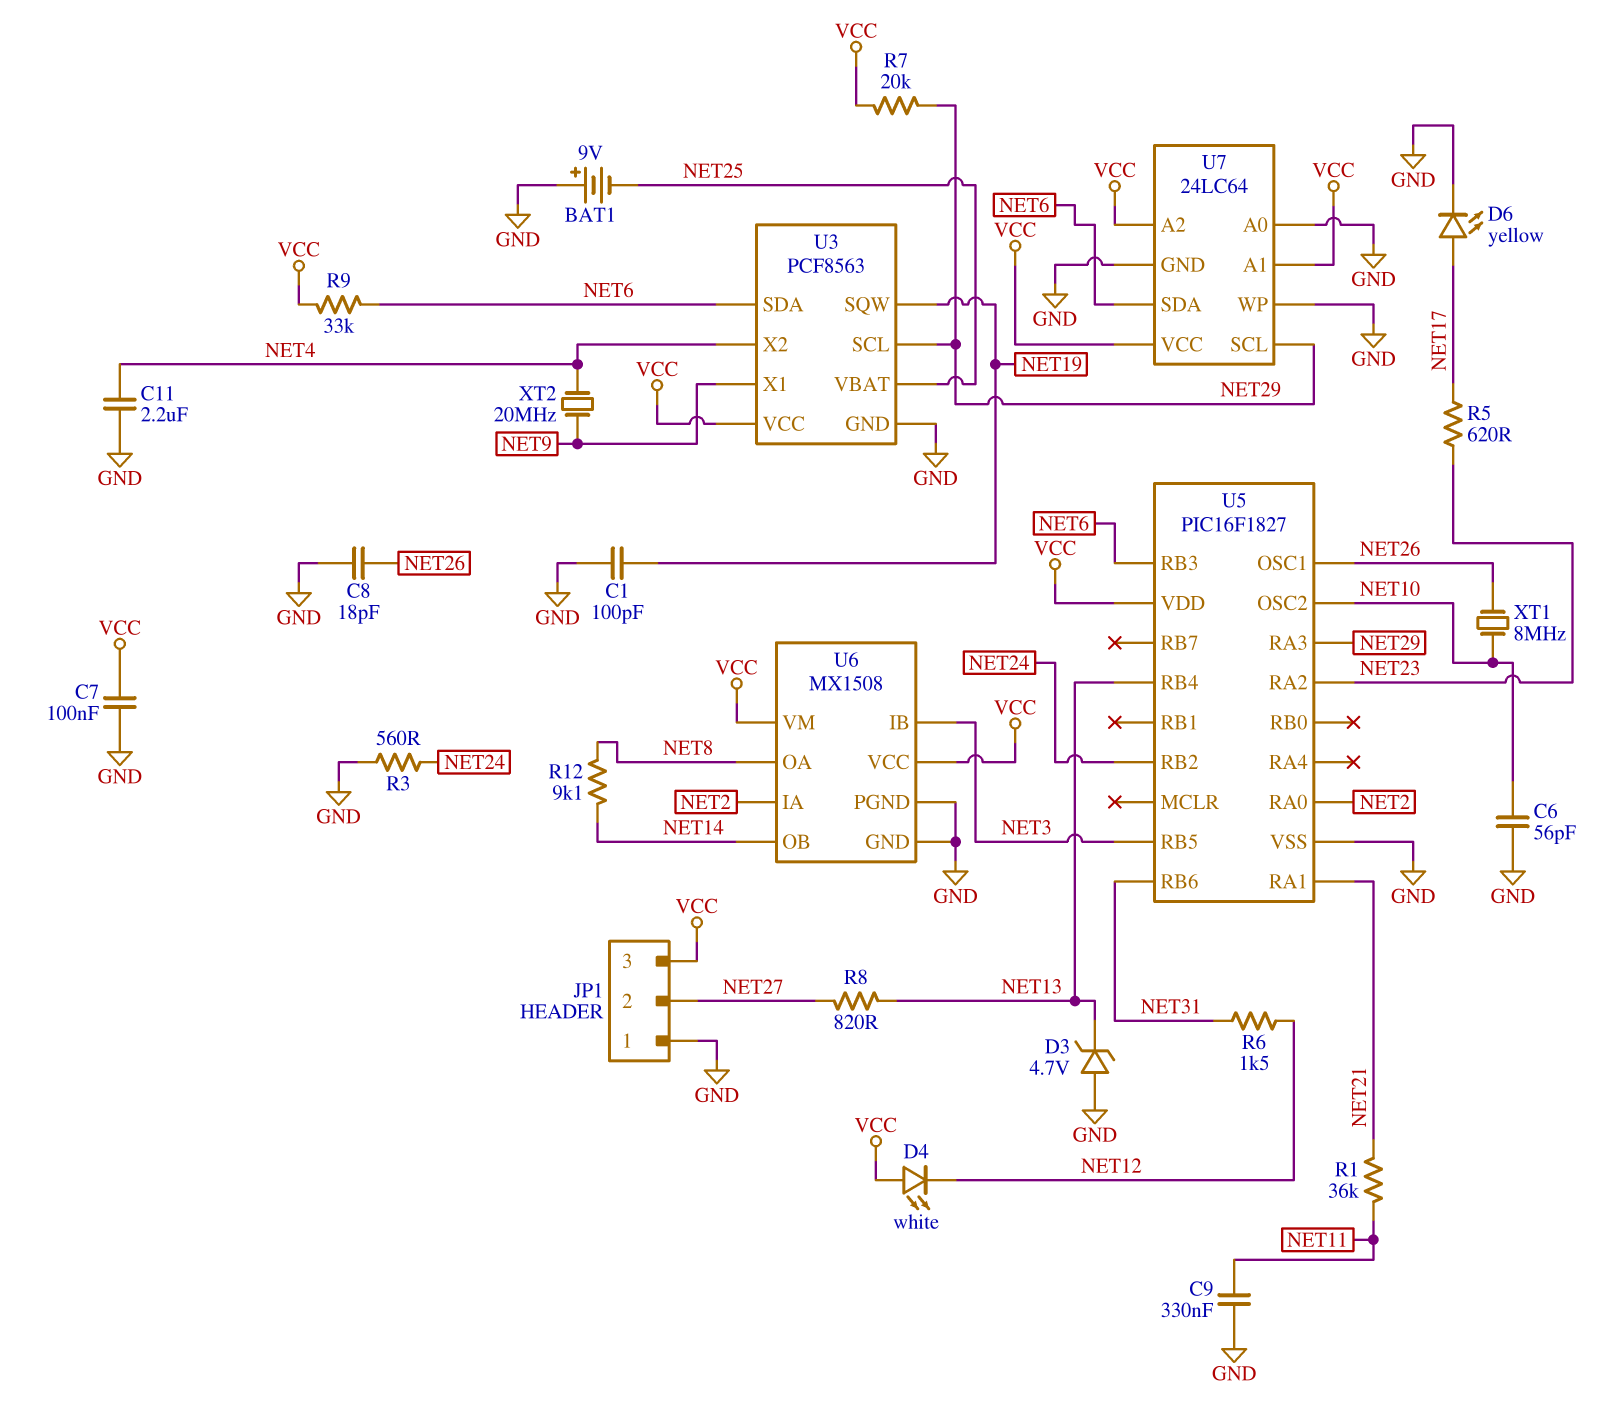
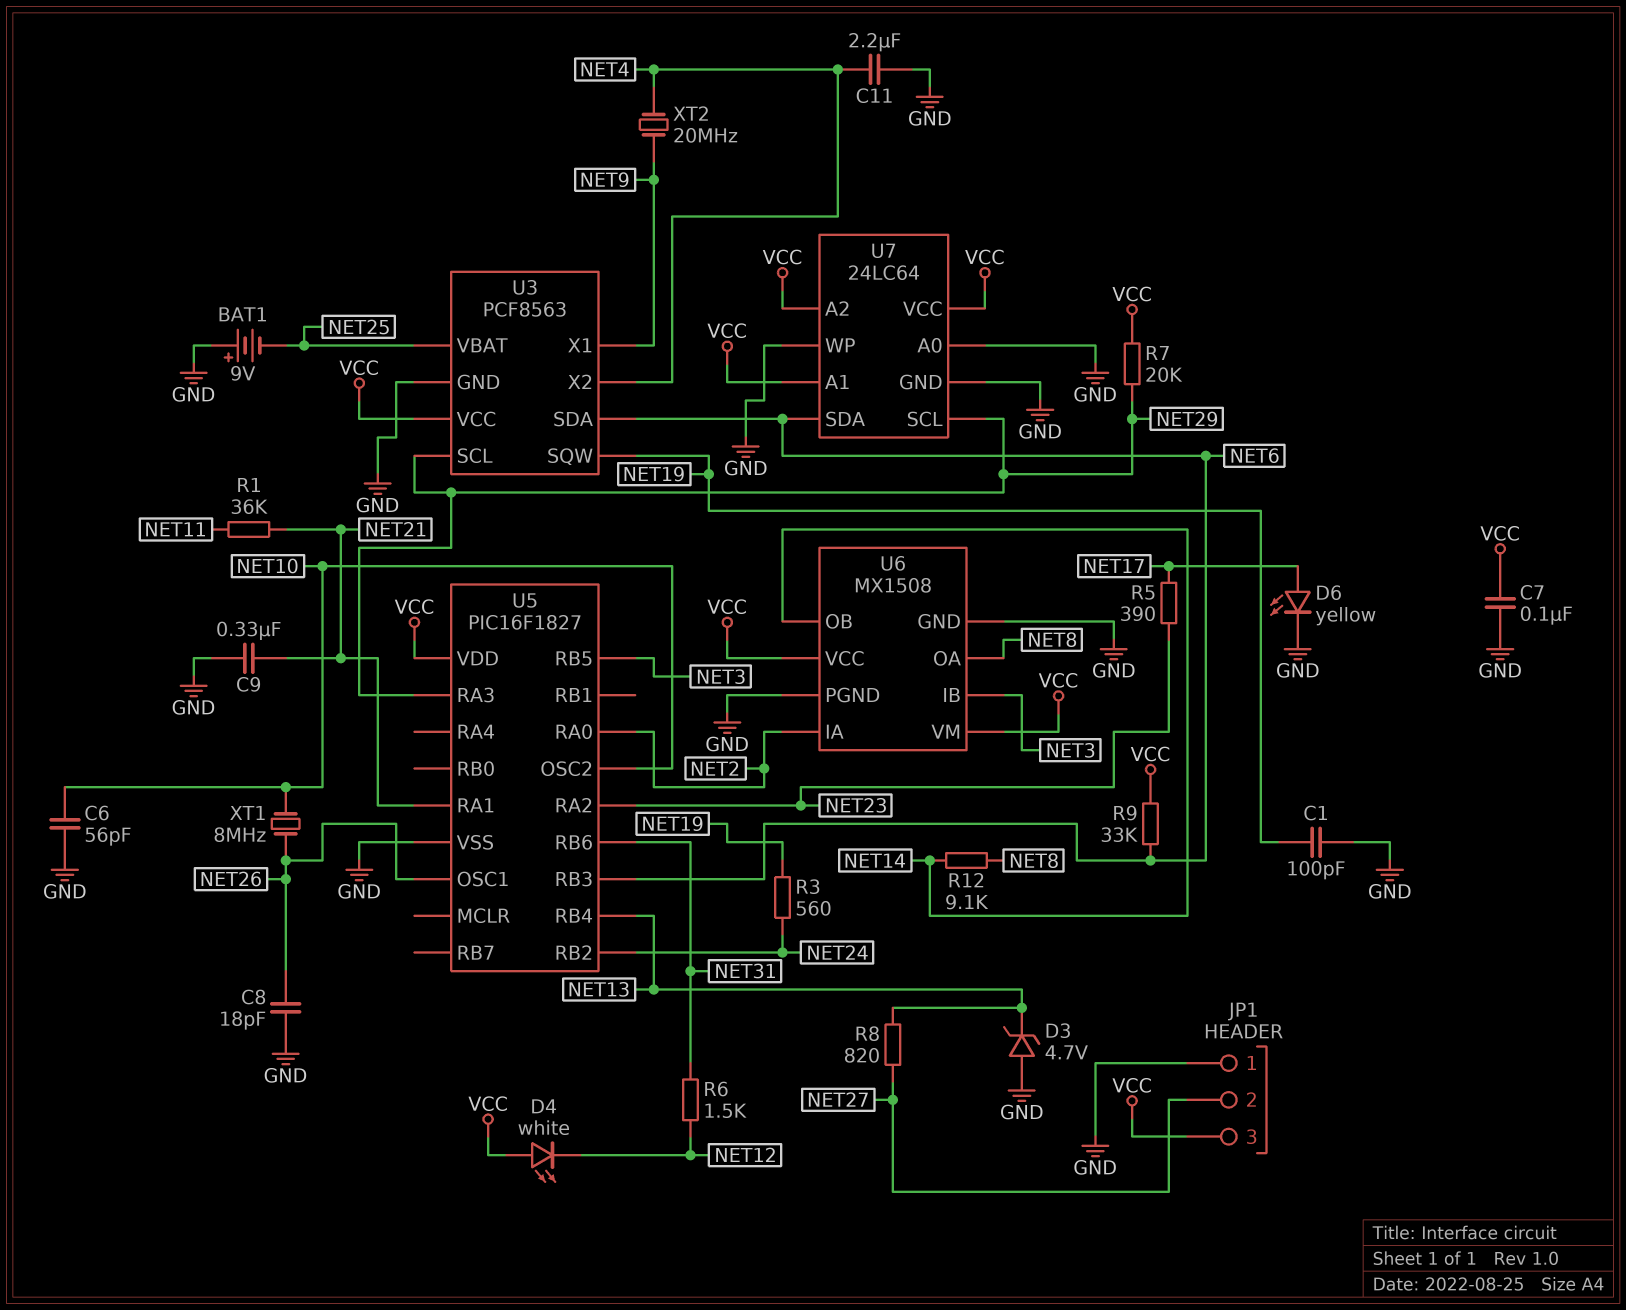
C9: 330nF (GND, NET11) -> 330nF (GND, NET21)
R3: 560 (GND, NET24) -> 560 (NET19, NET24)
R5: 620 (NET17, NET23) -> 390 (NET17, NET23)

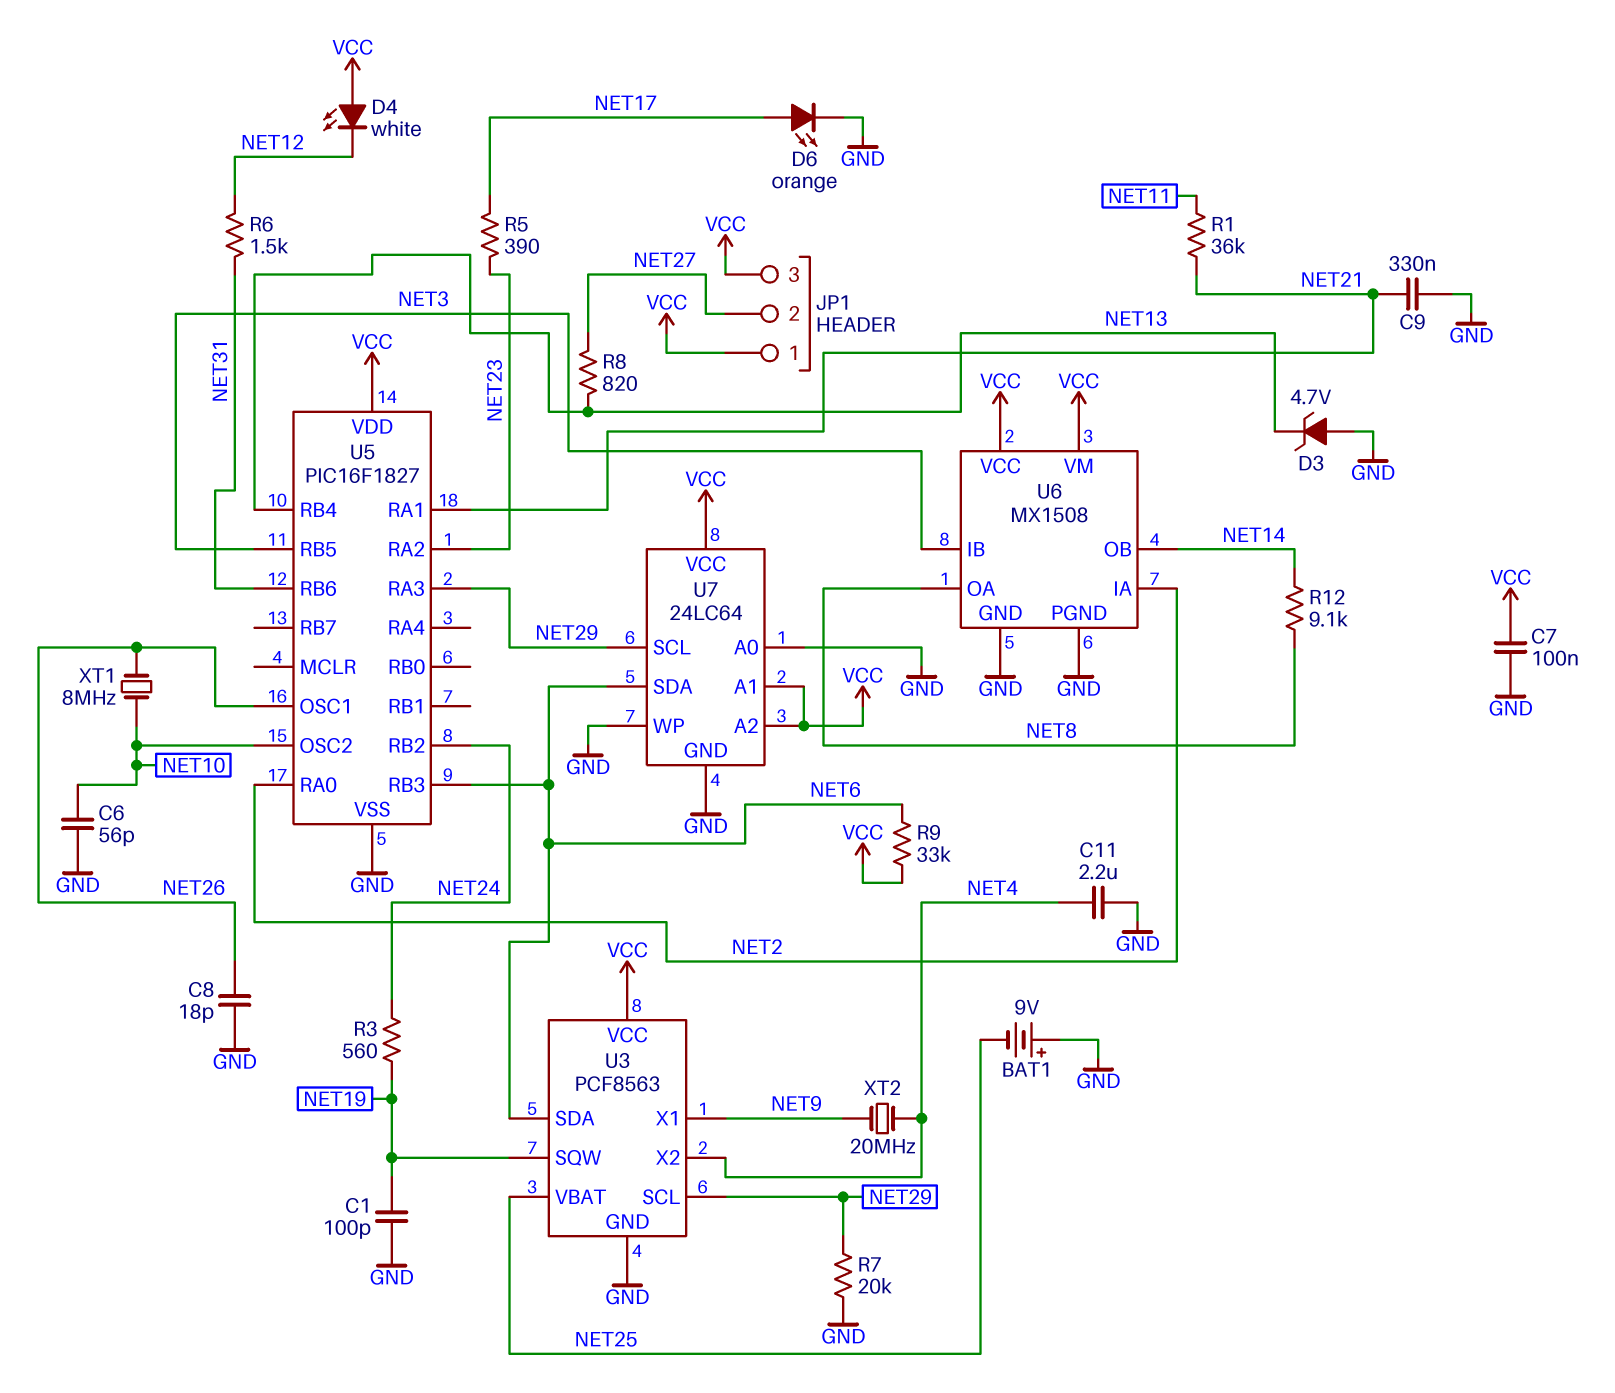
D6: LED yellow (A NET17, K GND) -> LED orange (A NET17, K GND)
JP1 pin 1: GND -> VCC
R7: 20k (NET29, VCC) -> 20k (GND, NET29)

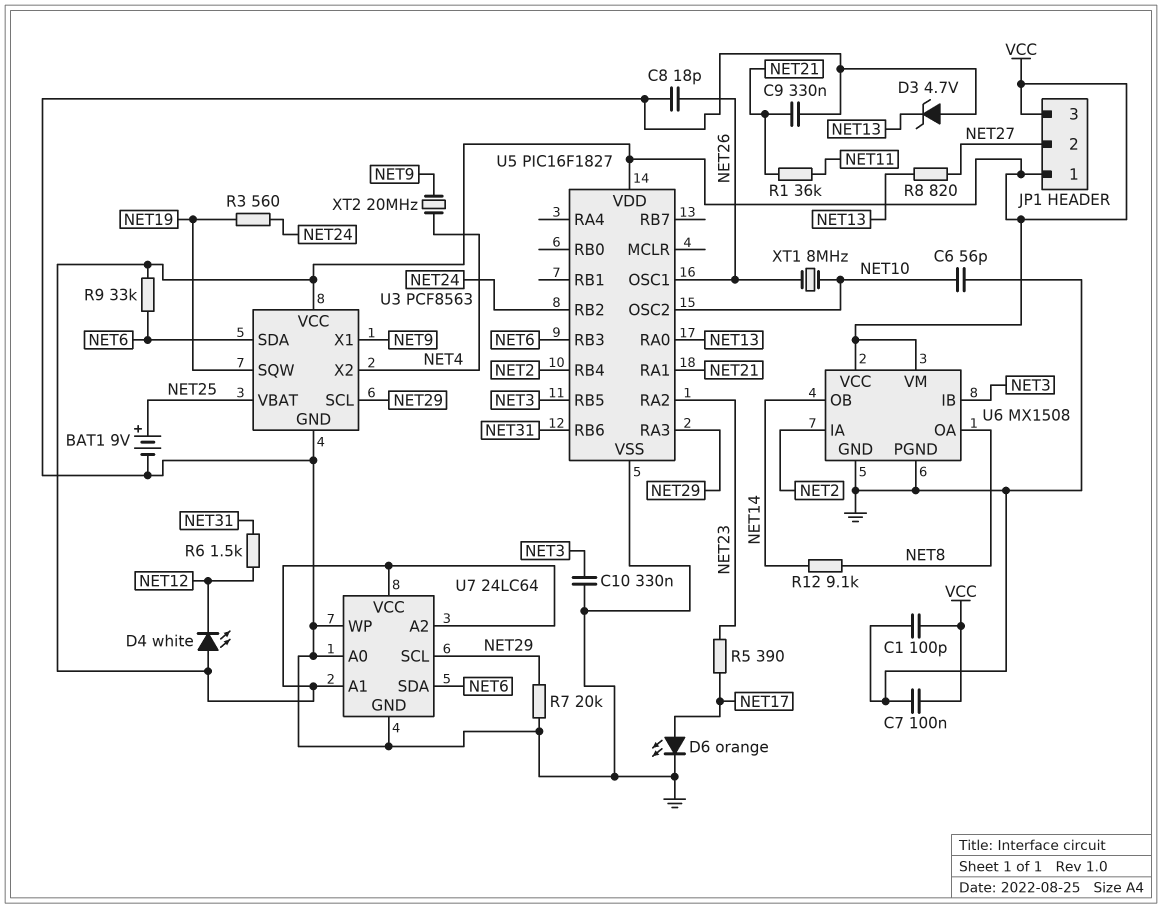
BAT1: 9V (plus GND, minus NET25) -> 9V (plus NET25, minus GND)
C1: 100pF (GND, NET19) -> 100pF (GND, VCC)
C10: none -> 330nF (GND, NET3)
C11: 2.2uF (GND, NET4) -> none
U5 pin RA0: NET2 -> NET13
U5 pin RB4: NET13 -> NET2

